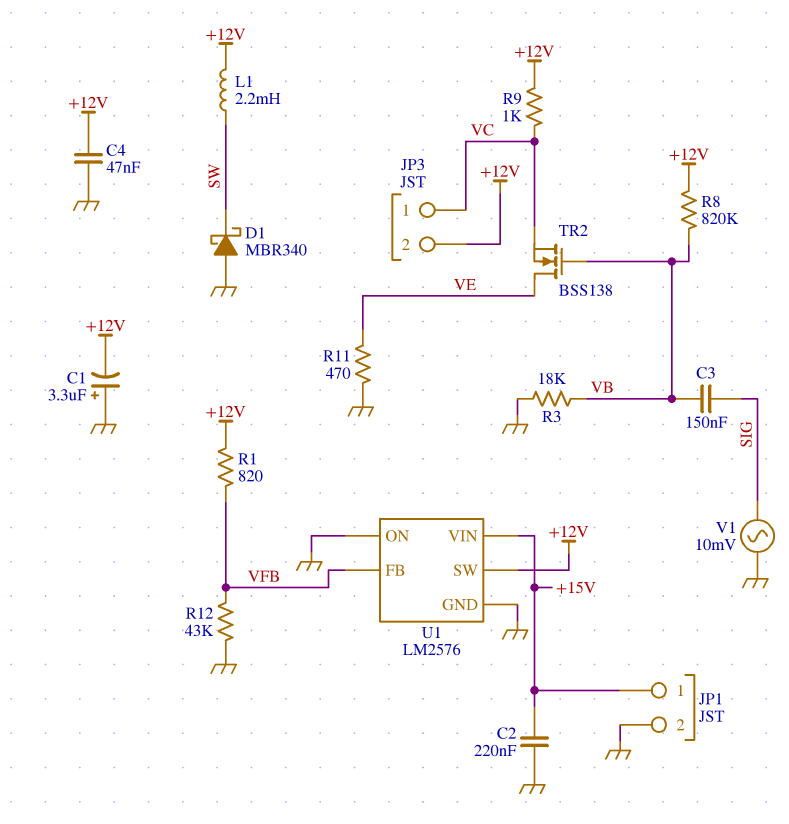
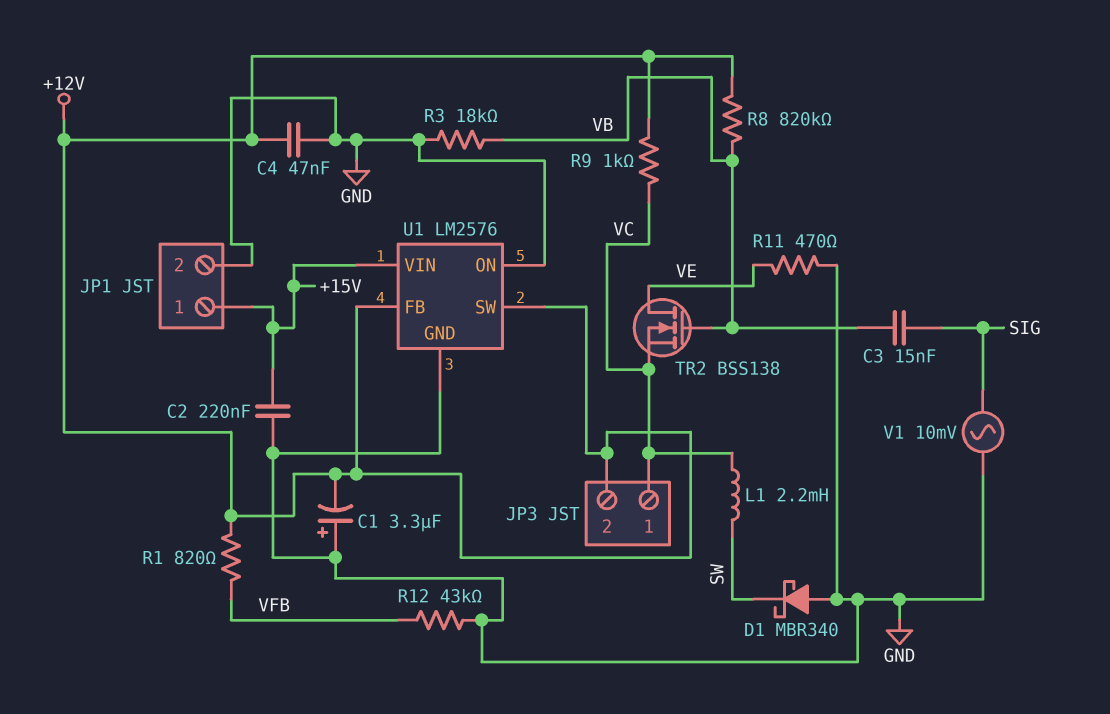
C3: 150nF (SIG, VB) -> 15nF (SIG, VB)
L1: 2.2mH (+12V, SW) -> 2.2mH (SW, VC)
U1 pin FB: VFB -> +12V

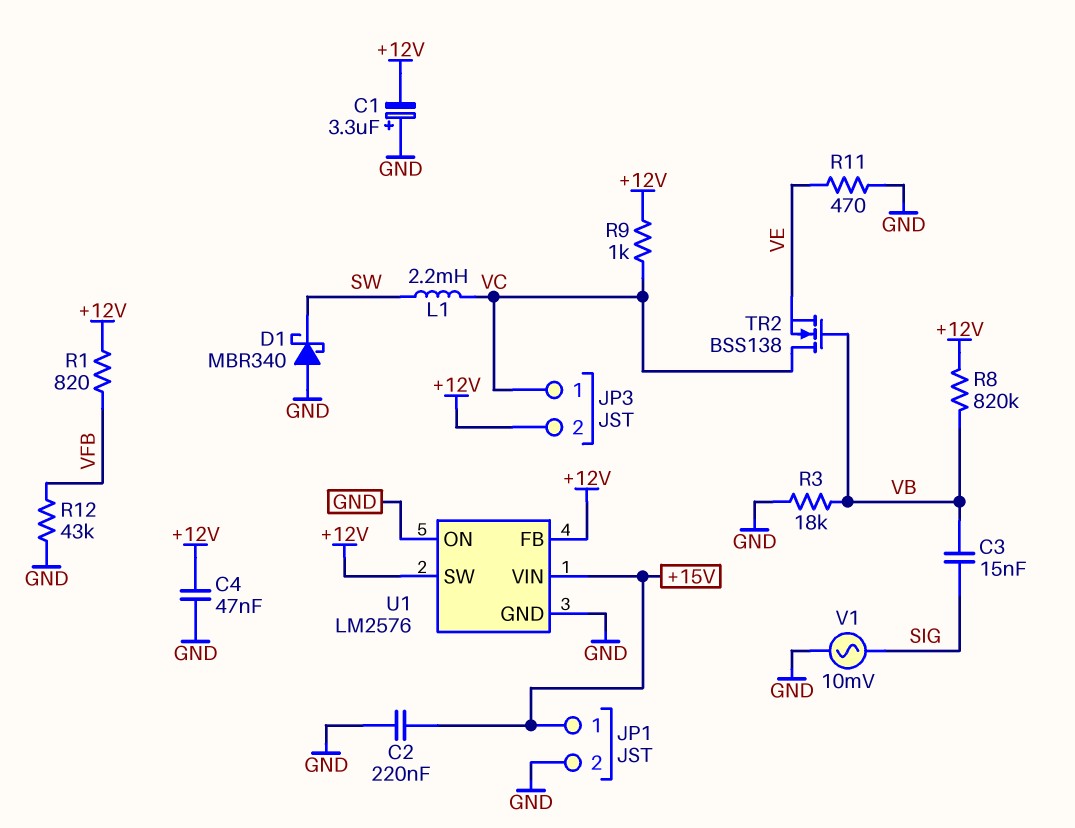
TR2: NMOS BSS138 (G VB, D VE, S VC) -> NMOS BSS138 (G VB, D VC, S VE)

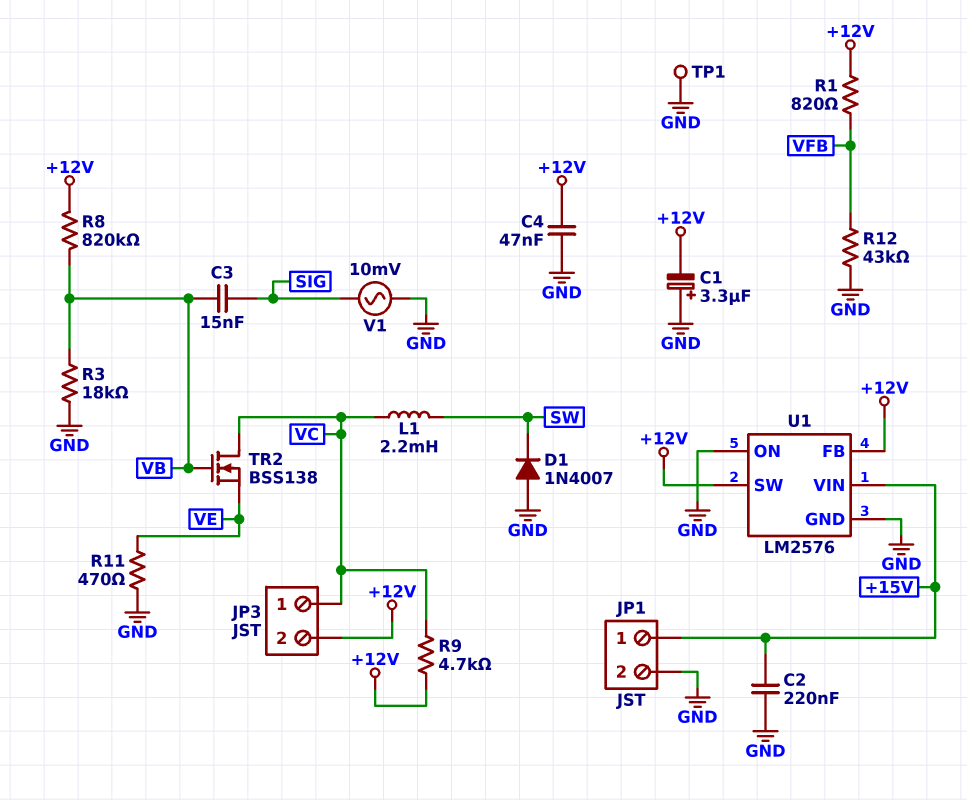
D1: schottky MBR340 (A GND, K SW) -> diode 1N4007 (A GND, K SW)
R9: 1k (+12V, VC) -> 4.7k (+12V, VC)
TP1: none -> test point (GND)

